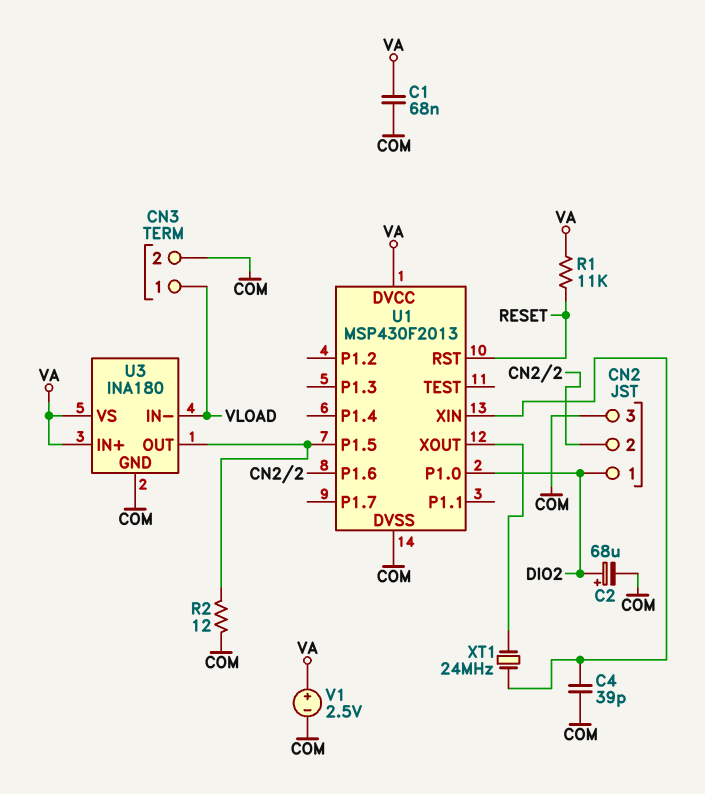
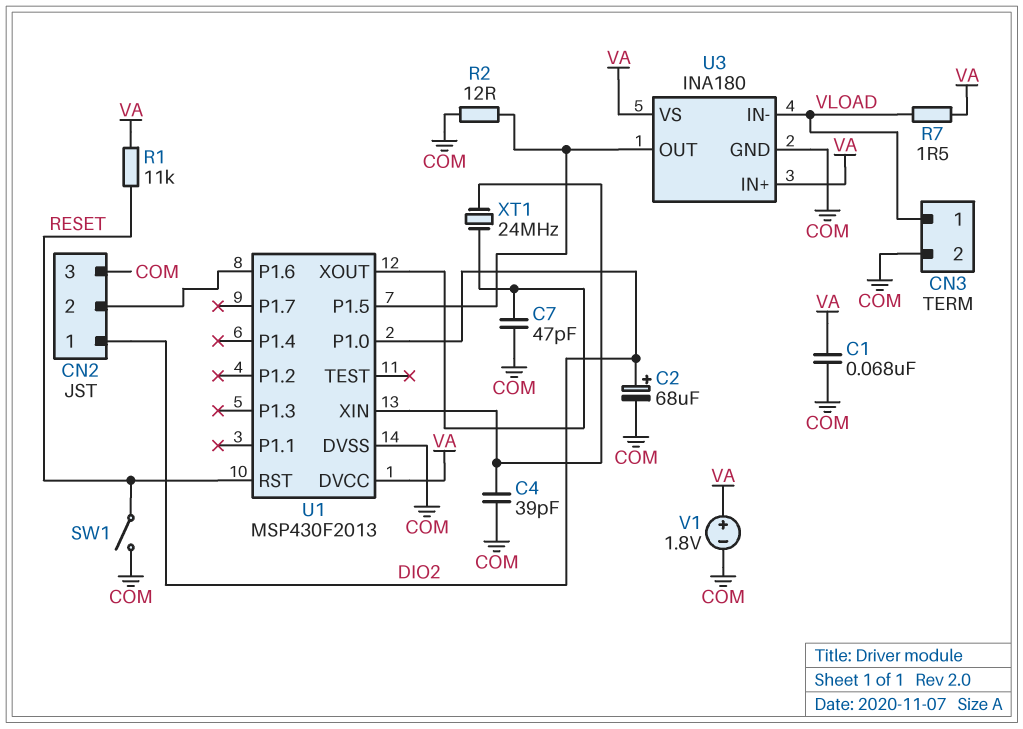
C7: none -> 47pF (COM, U1/XOUT)
R7: none -> 1.5 (VA, VLOAD)
SW1: none -> switch (COM, RESET)
V1: 2.5V (plus VA, minus COM) -> 1.8V (plus VA, minus COM)

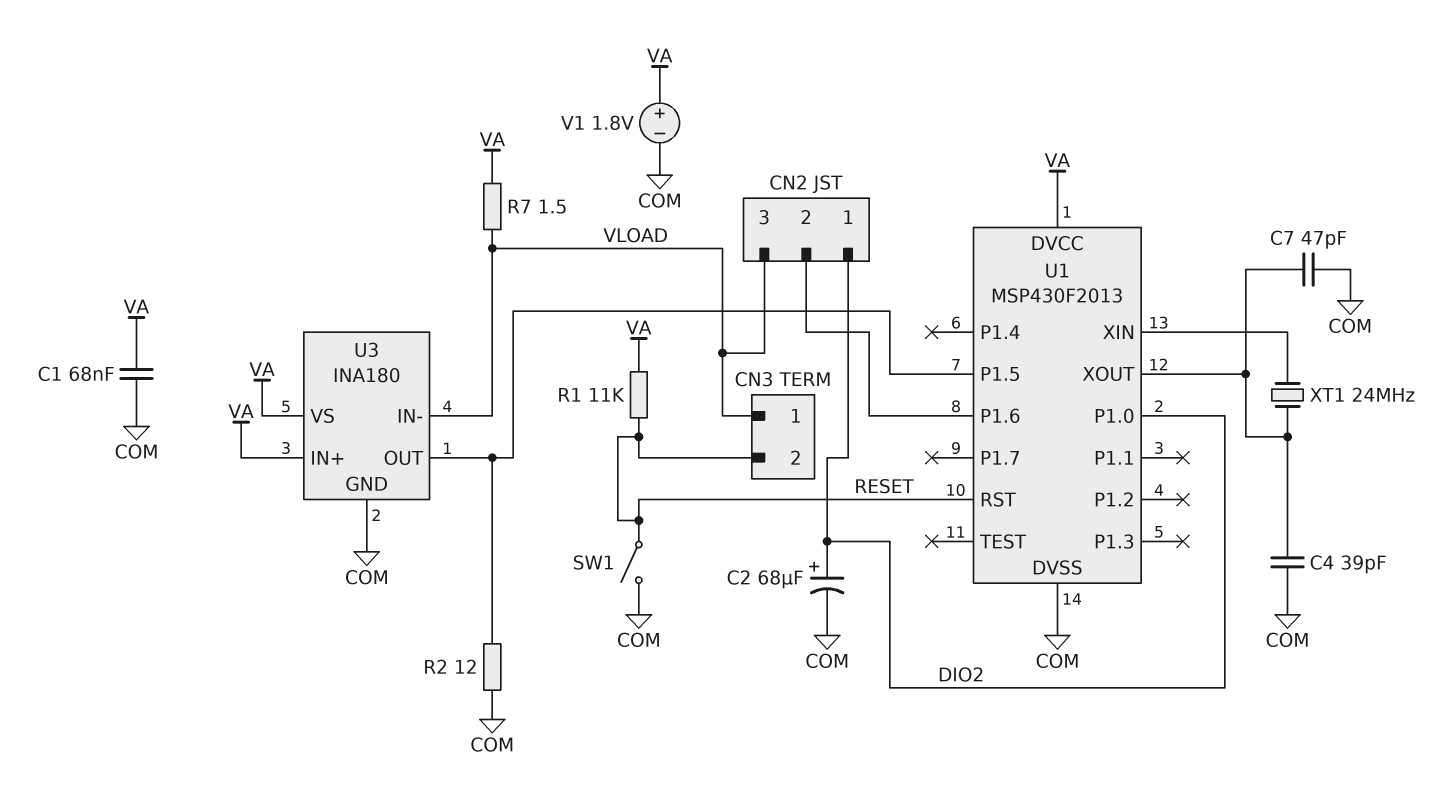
C4: 39pF (COM, U1/XIN) -> 39pF (COM, U1/XOUT)
CN2 pin 3: COM -> VLOAD
CN3 pin 2: COM -> RESET

